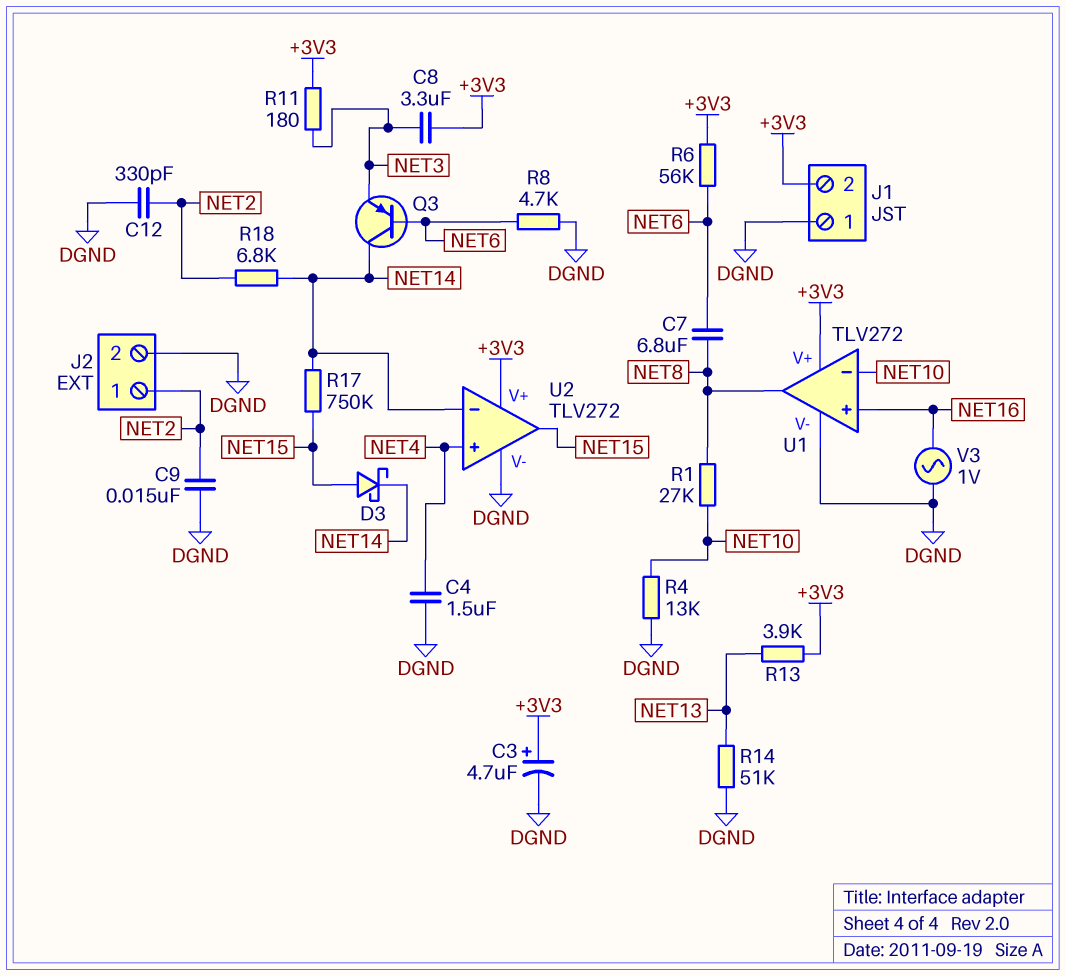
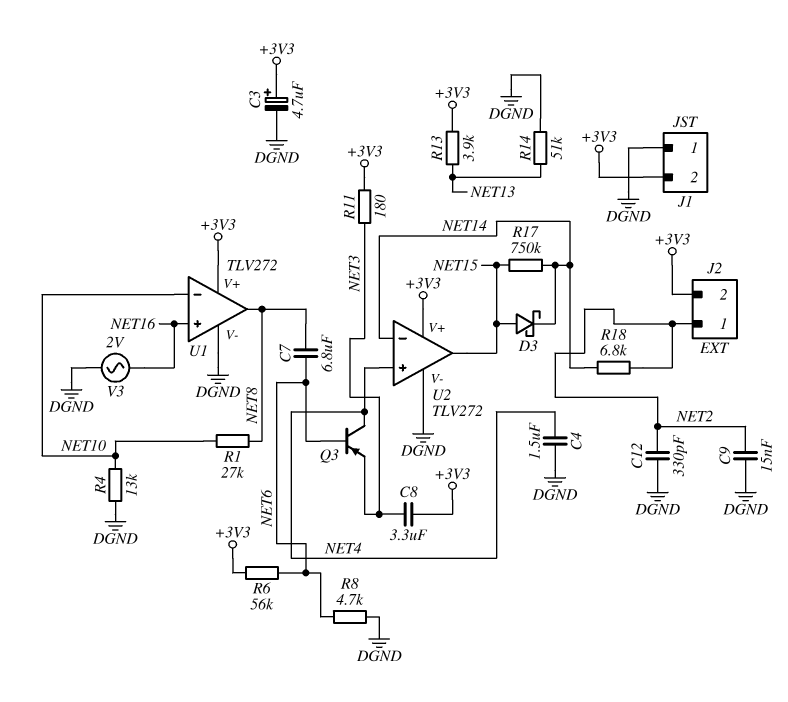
J2 pin 2: DGND -> +3V3
Q3: PNP (B NET6, C NET14, E NET3) -> PNP (B NET6, C NET4, E NET3)
V3: AC 1V (DGND, NET16) -> AC 2V (DGND, NET16)

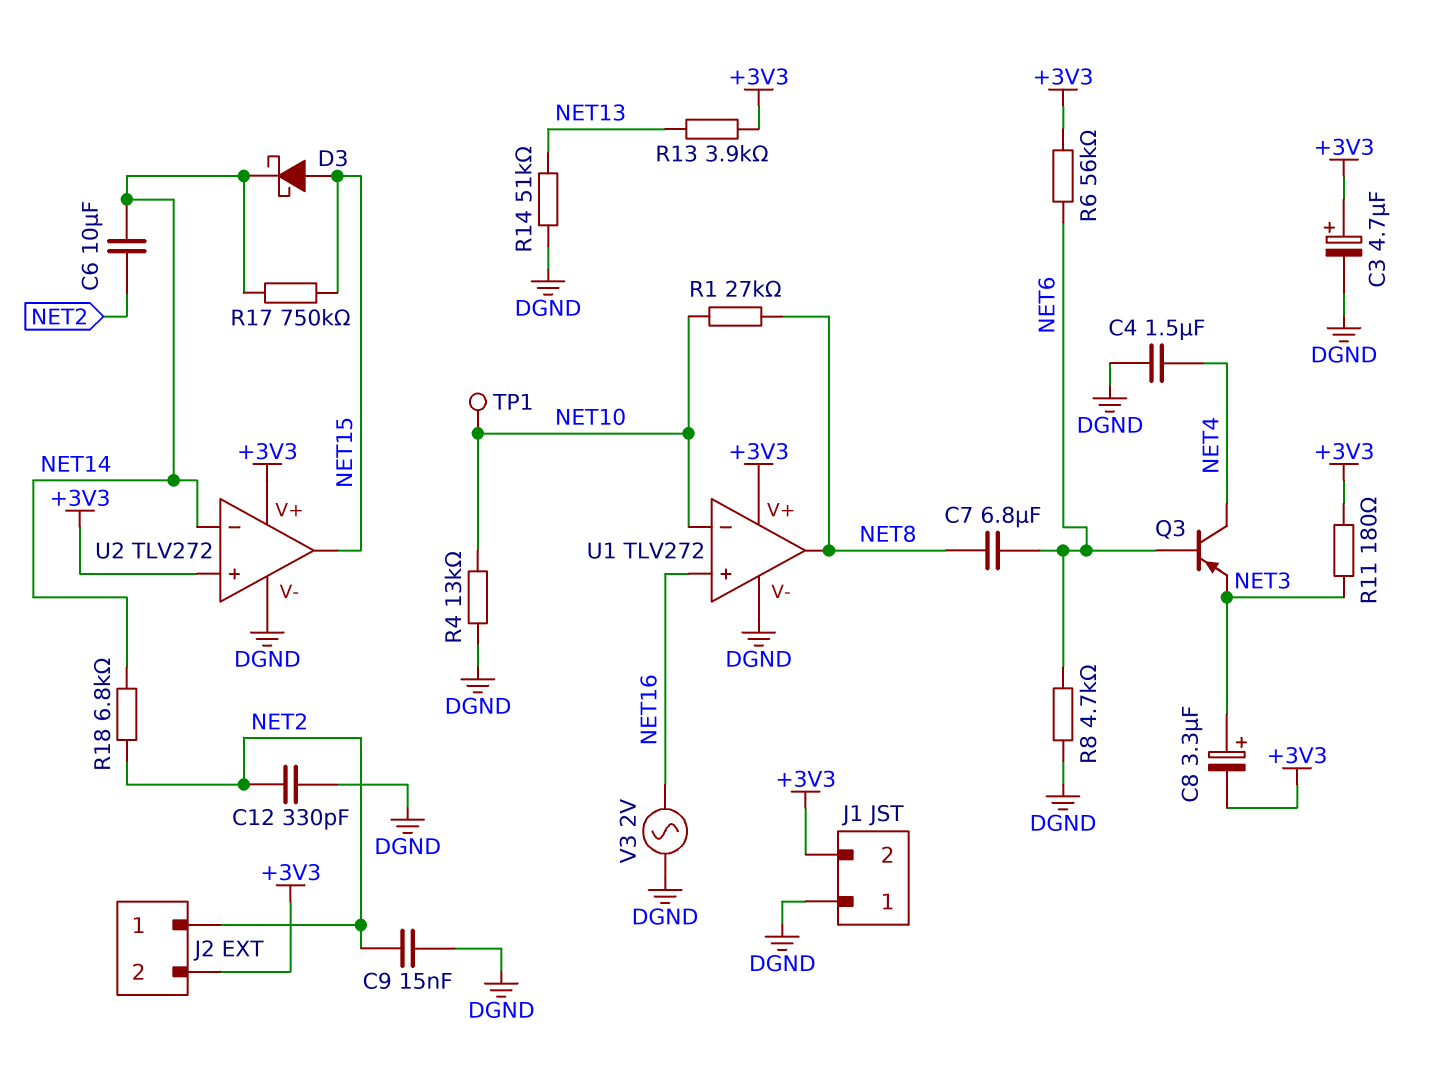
C6: none -> 10uF (NET2, NET14)
C8: 3.3uF (+3V3, NET3) -> 3.3uF (plus NET3, minus +3V3)
TP1: none -> test point (NET10)
U2 pin in+: NET4 -> +3V3

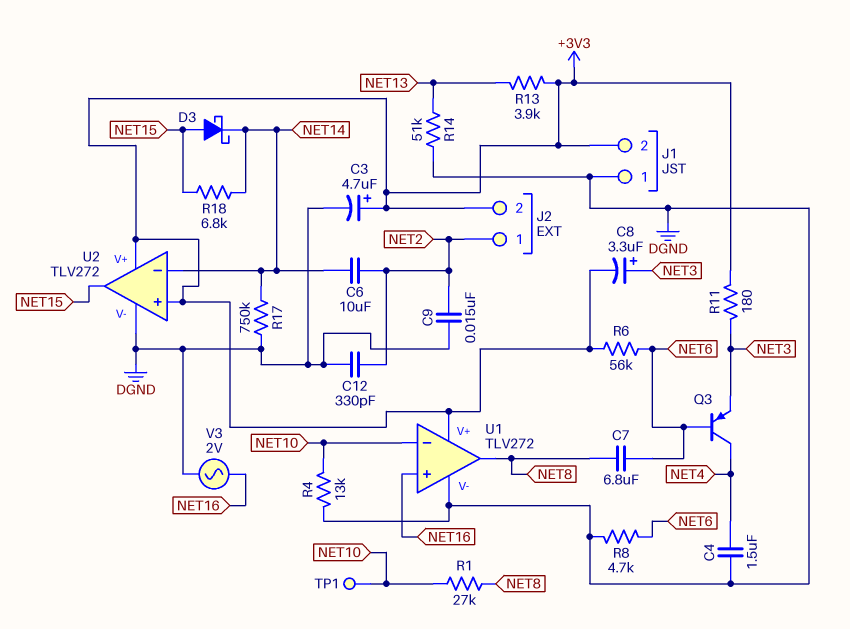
R17: 750k (NET14, NET15) -> 750k (DGND, NET14)
R18: 6.8k (NET2, NET14) -> 6.8k (NET14, NET15)

